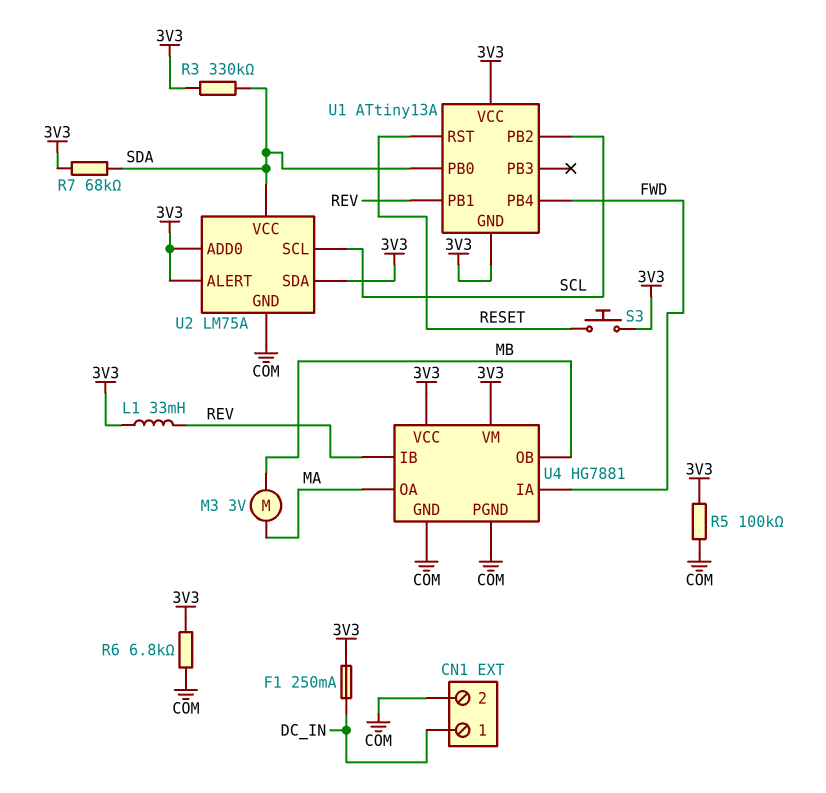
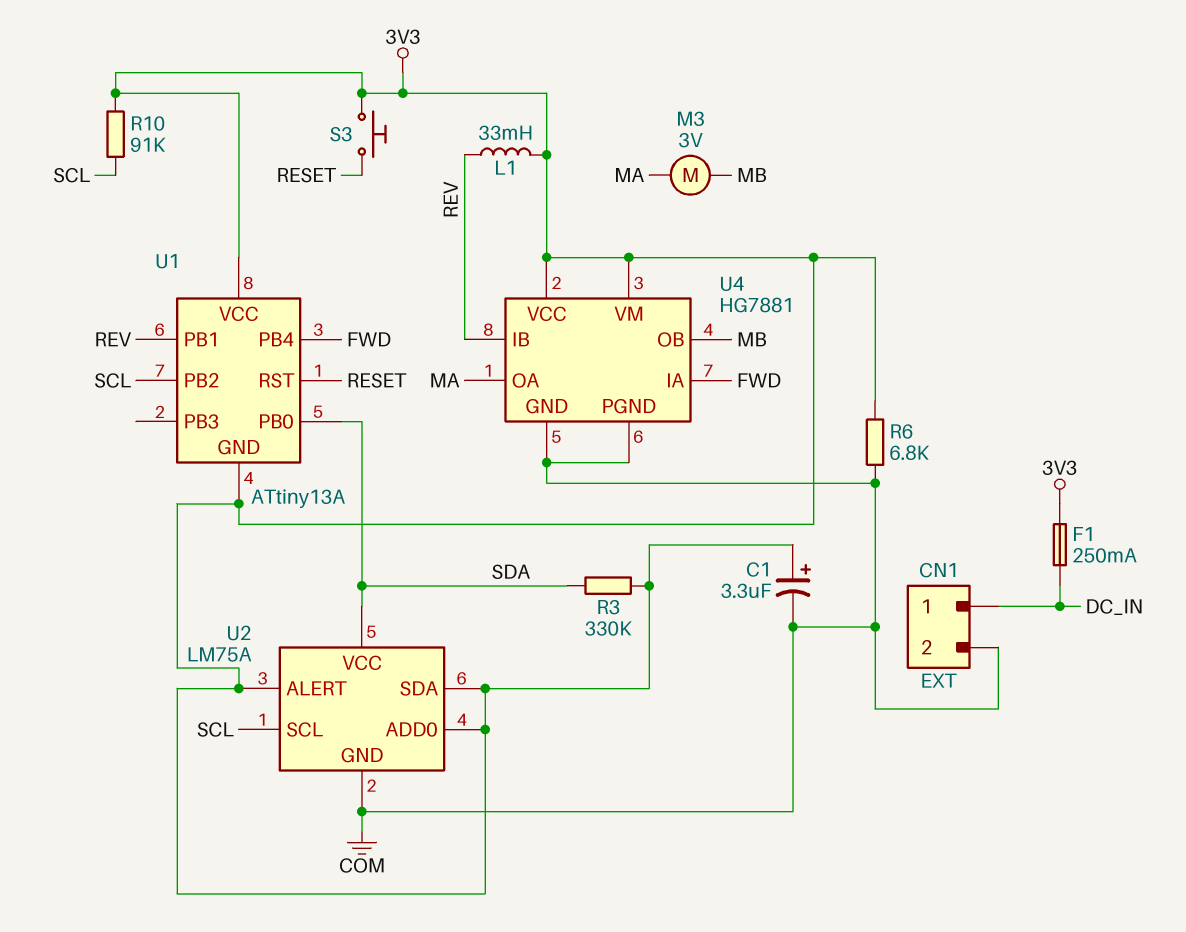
C1: none -> 3.3uF (plus 3V3, minus COM)
R5: 100k (3V3, COM) -> none
R7: 68k (3V3, SDA) -> none
R10: none -> 91k (3V3, SCL)

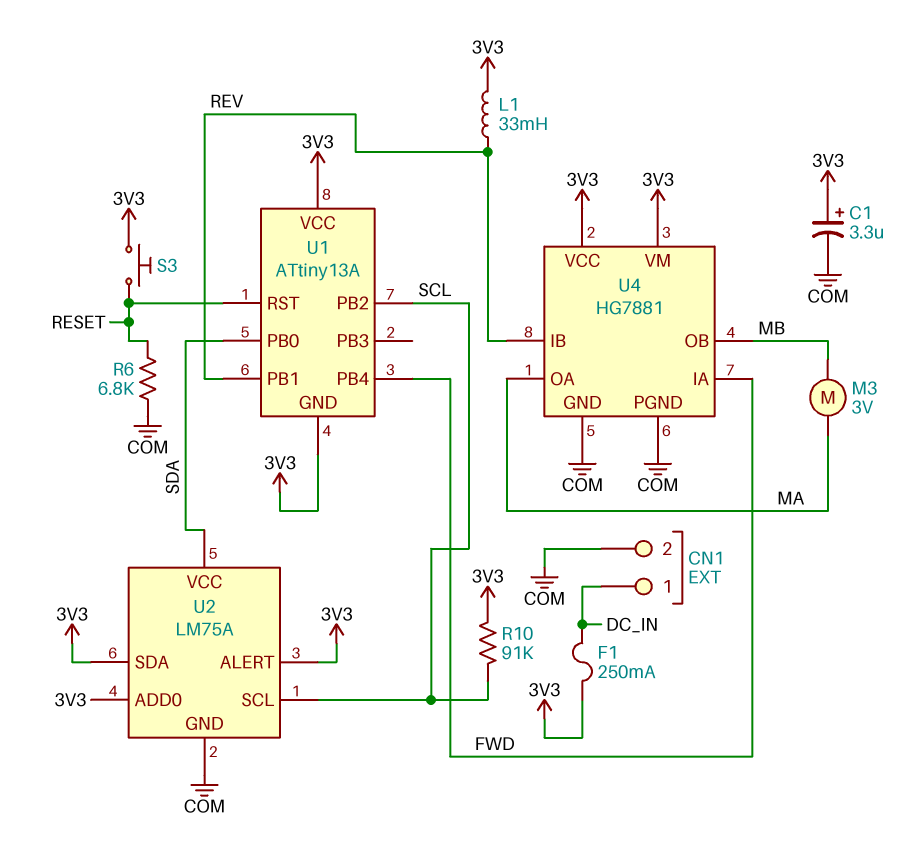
R3: 330k (3V3, SDA) -> none
R6: 6.8k (3V3, COM) -> 6.8k (COM, RESET)

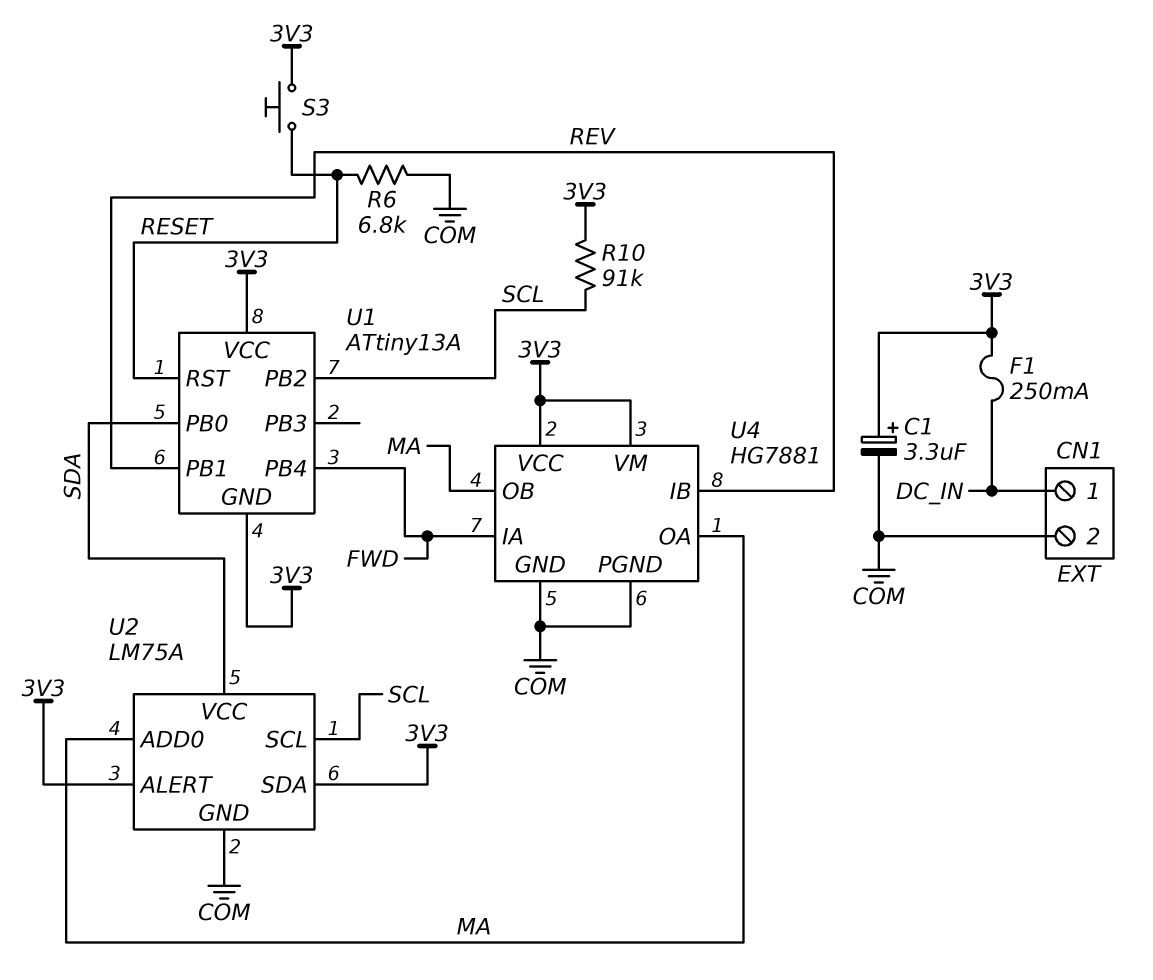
L1: 33mH (3V3, REV) -> none
M3: motor 3V (MA, MB) -> none
U2 pin ADD0: 3V3 -> MA
U4 pin OB: MB -> MA

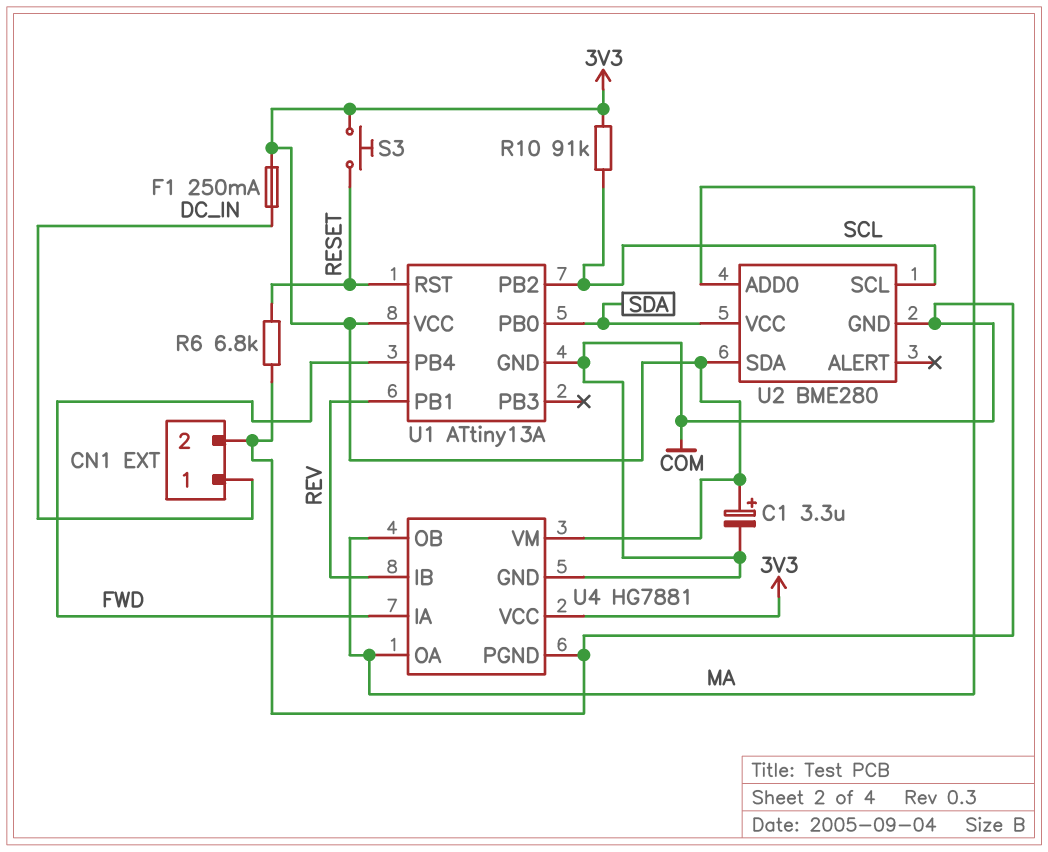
U1 pin GND: 3V3 -> COM
U2: LM75A -> BME280
U2 pin ALERT: 3V3 -> none

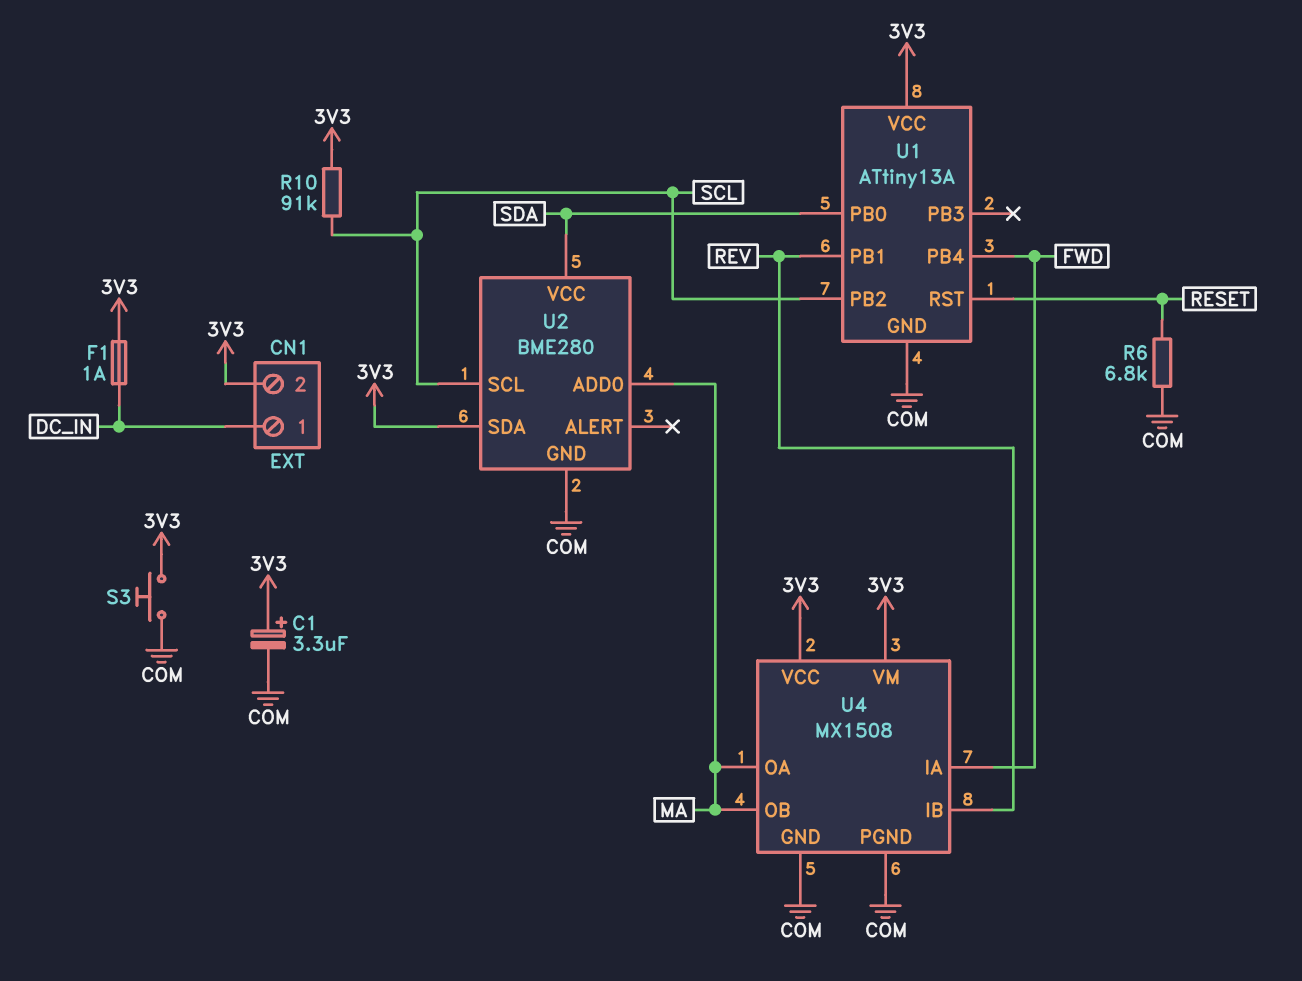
CN1 pin 2: COM -> 3V3
F1: 250mA (3V3, DC_IN) -> 1A (3V3, DC_IN)
S3: button (3V3, RESET) -> button (3V3, COM)
U4: HG7881 -> MX1508

